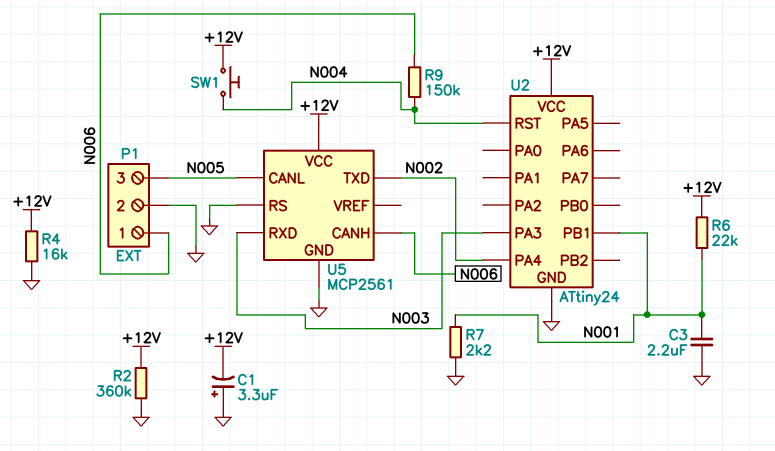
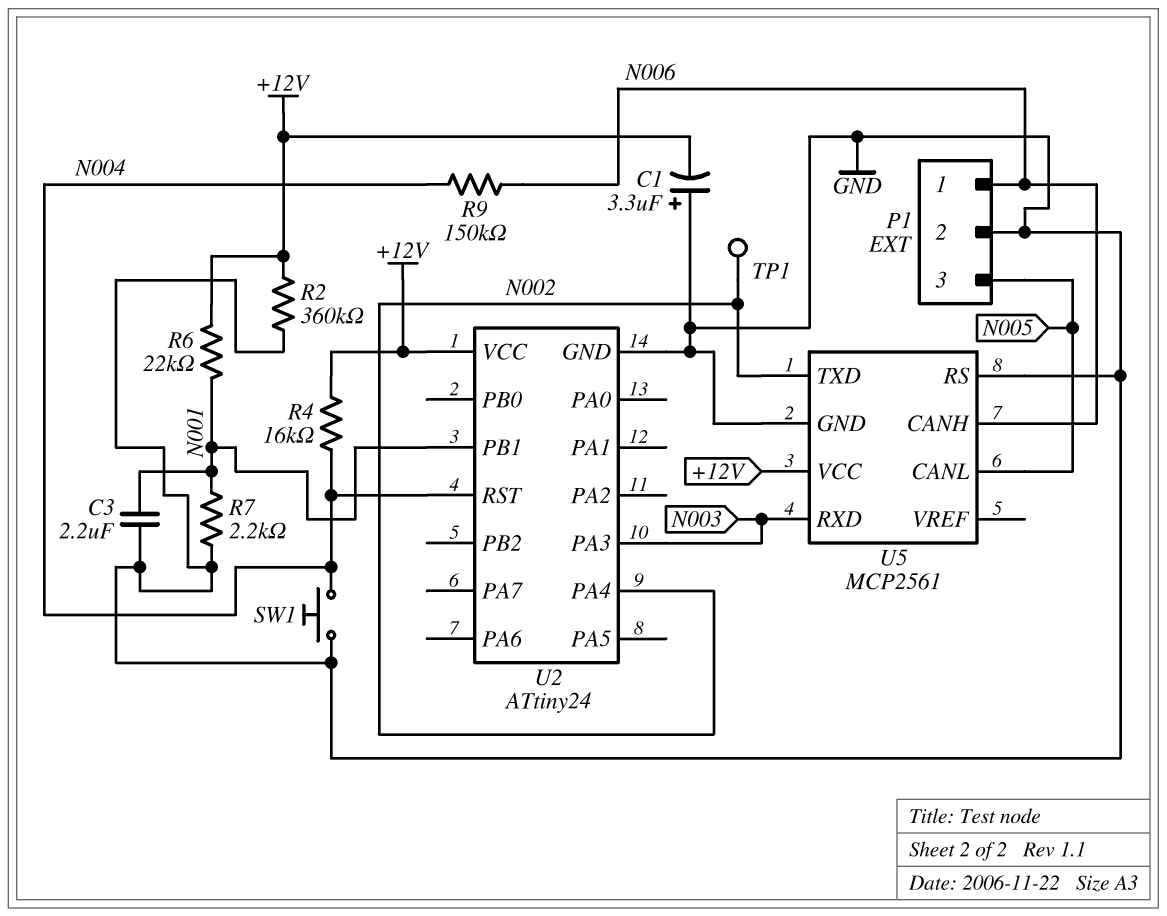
R4: 16k (+12V, GND) -> 16k (+12V, N004)
SW1: button (+12V, N004) -> button (GND, N004)
TP1: none -> test point (N002)

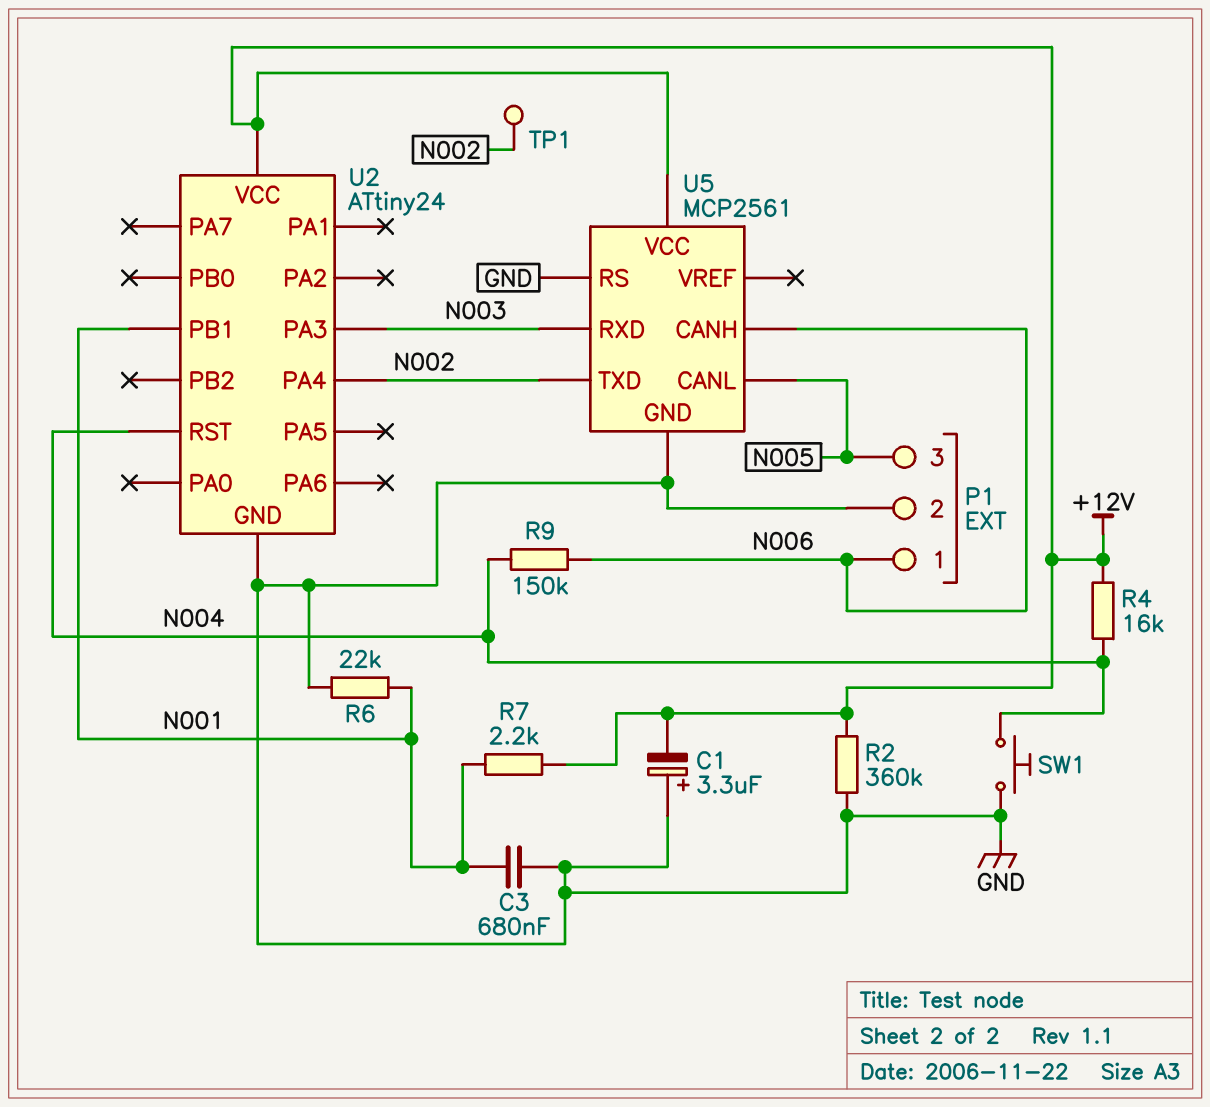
C3: 2.2uF (GND, N001) -> 680nF (GND, N001)
R6: 22k (+12V, N001) -> 22k (GND, N001)
R7: 2.2k (GND, N001) -> 2.2k (+12V, N001)

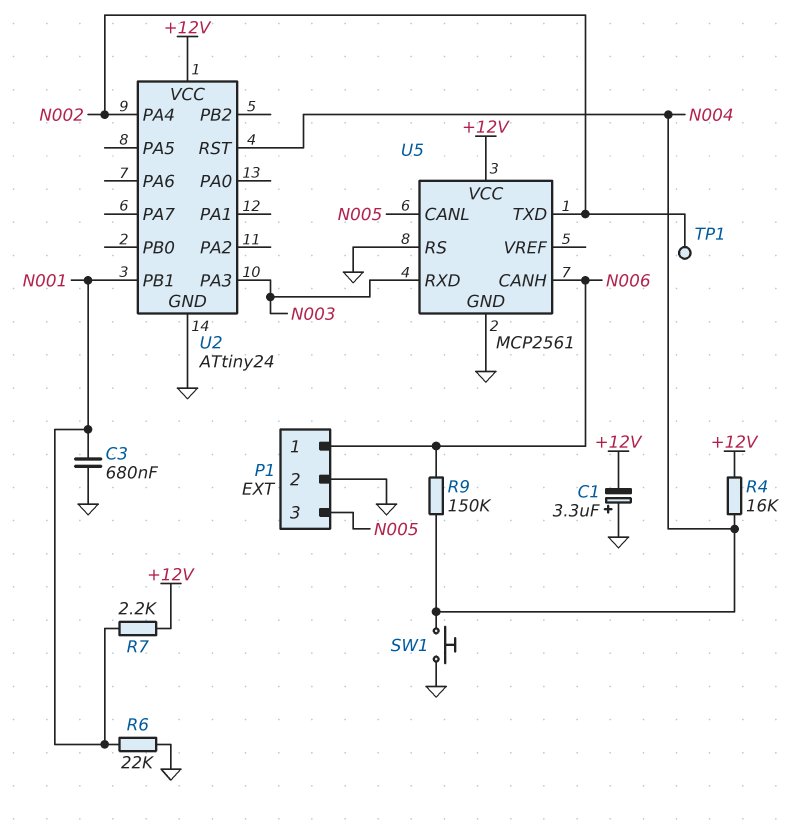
R2: 360k (+12V, GND) -> none

